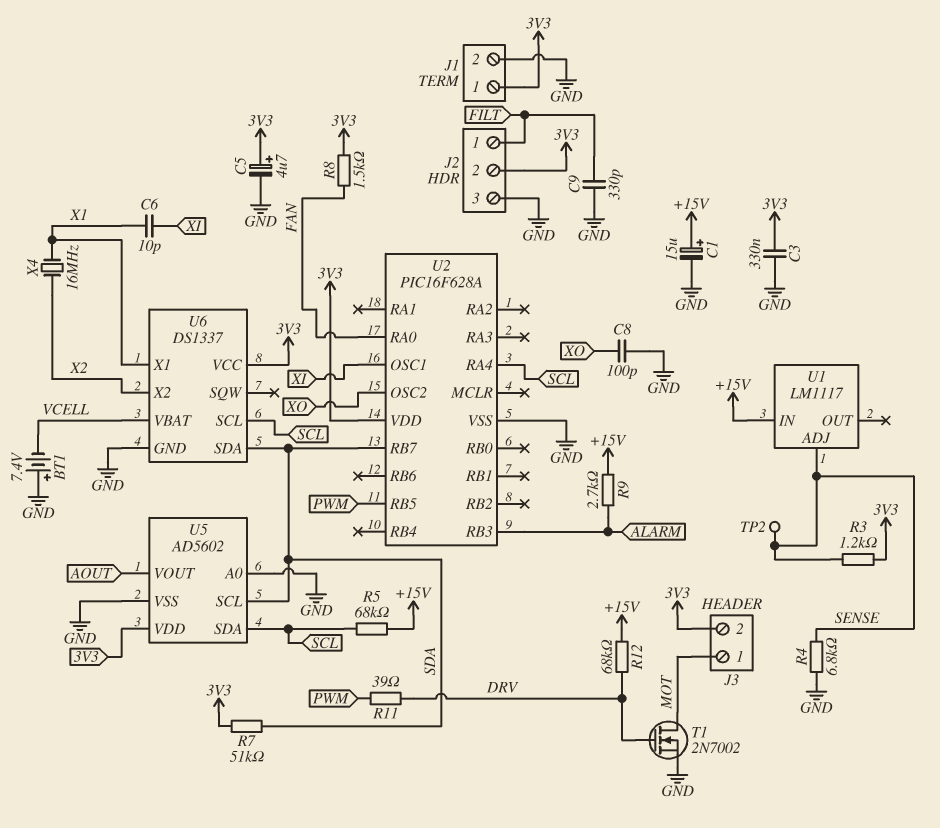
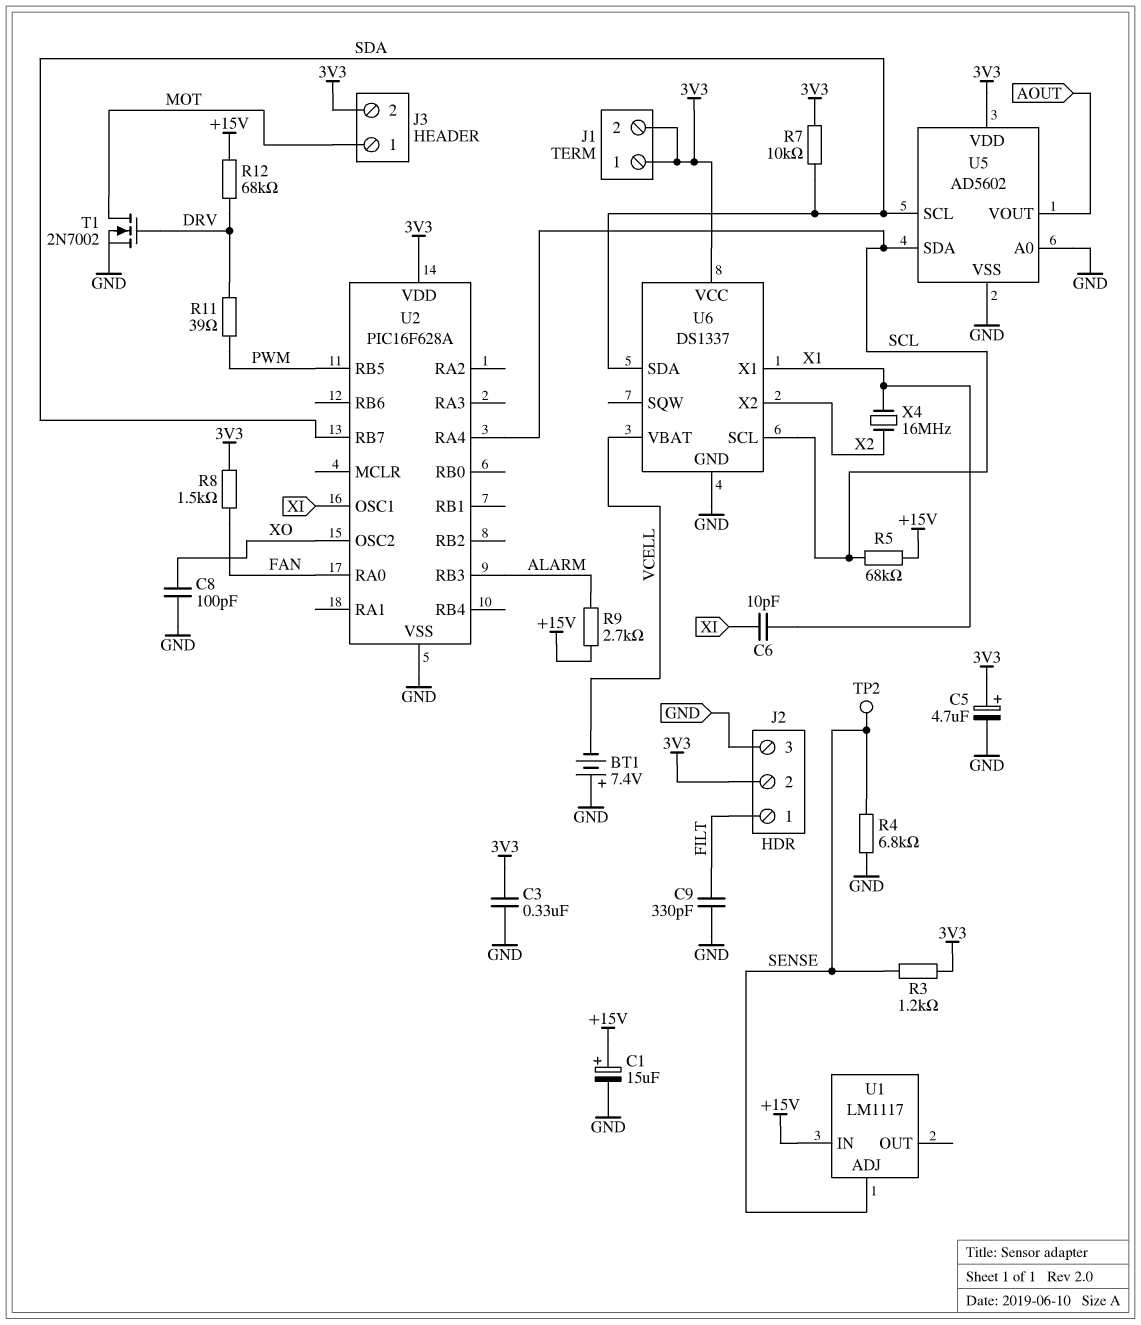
J1 pin 2: GND -> 3V3
R7: 51k (3V3, SDA) -> 10k (3V3, SDA)

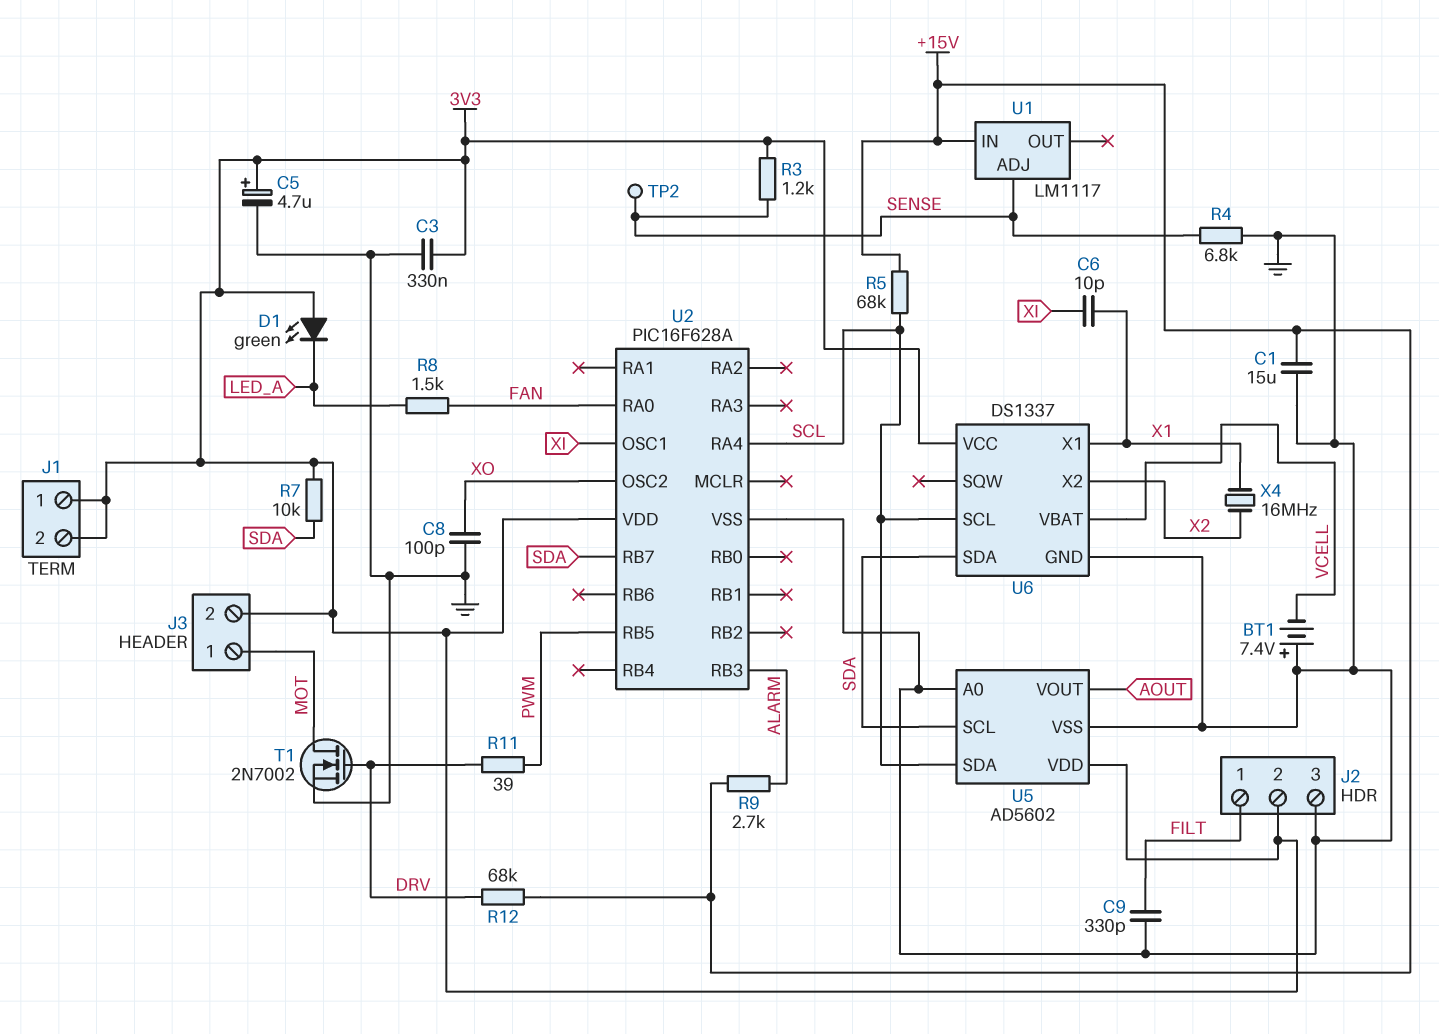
C1: 15uF (plus +15V, minus GND) -> 15uF (+15V, GND)
D1: none -> LED green (A 3V3, K LED_A)
R8: 1.5k (3V3, FAN) -> 1.5k (FAN, LED_A)

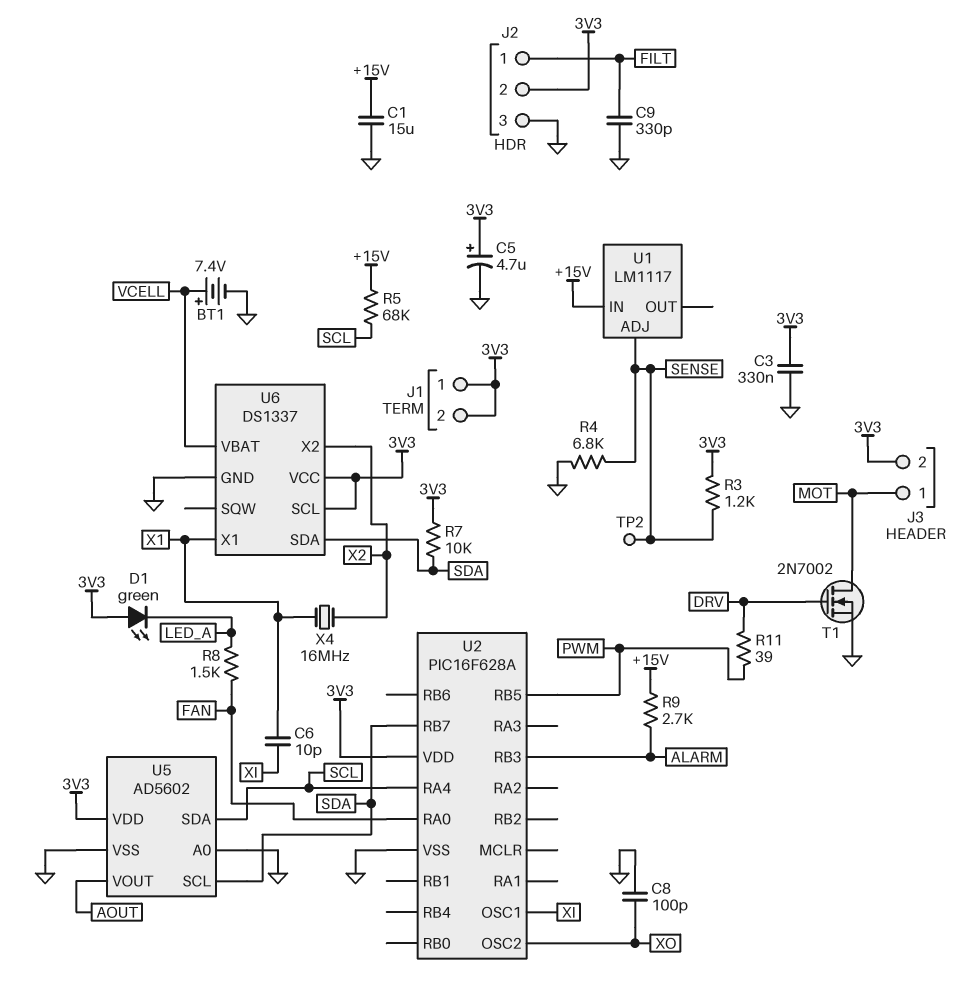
BT1: 7.4V (plus GND, minus VCELL) -> 7.4V (plus VCELL, minus GND)
R12: 68k (+15V, DRV) -> none
U6 pin SCL: SCL -> 3V3

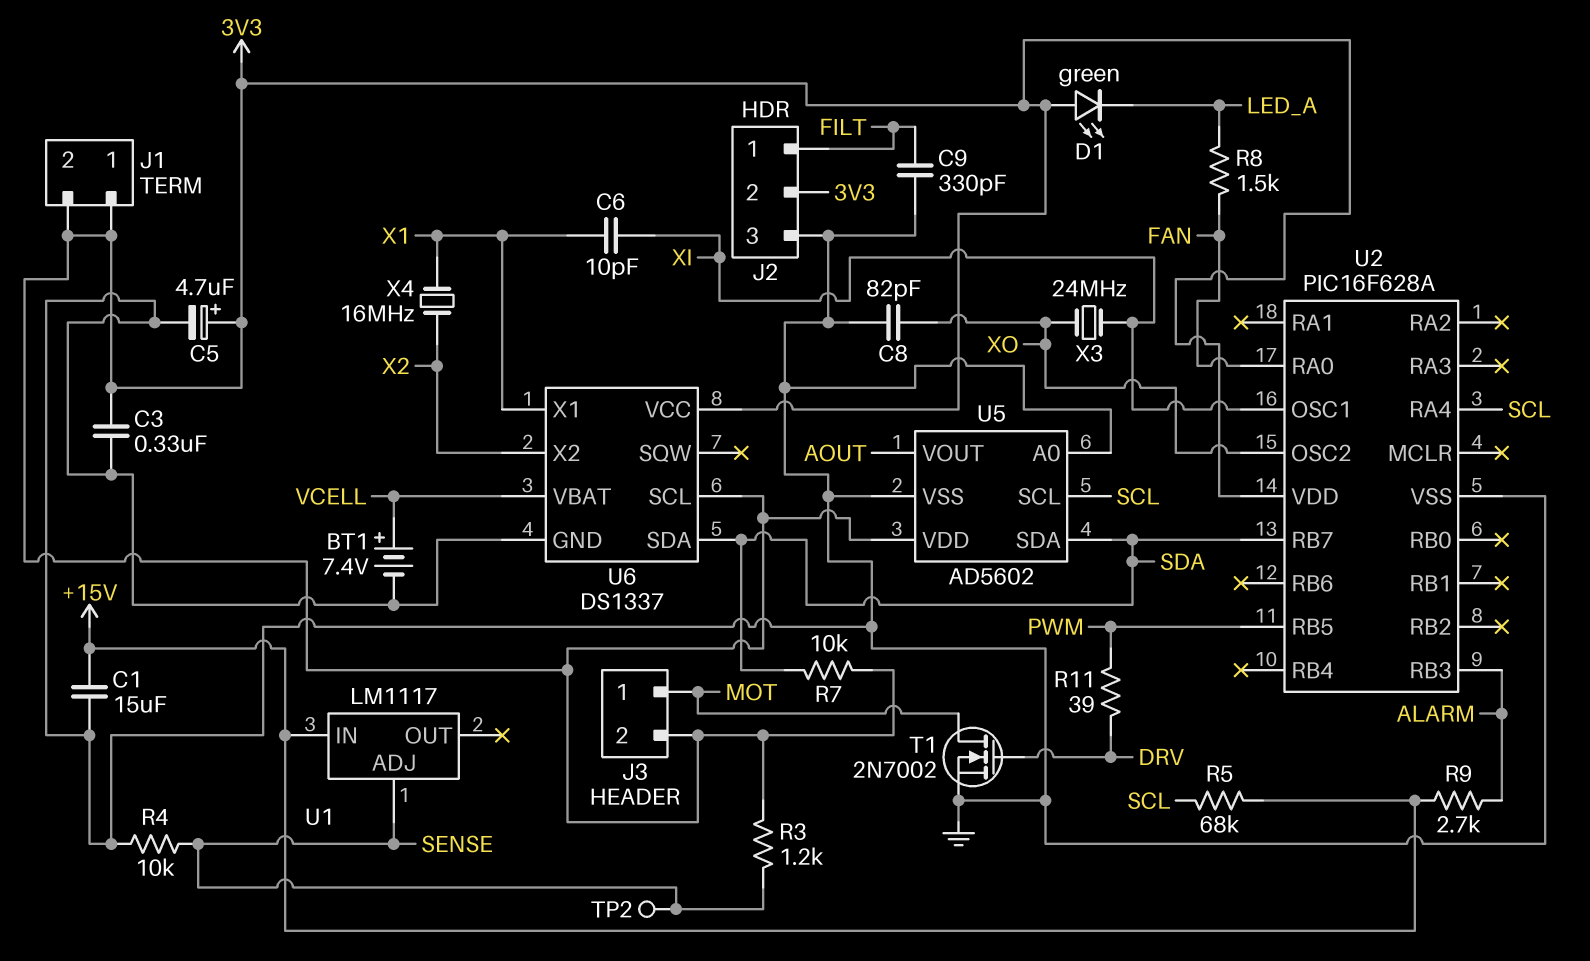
C8: 100pF (GND, XO) -> 82pF (GND, XO)
R4: 6.8k (GND, SENSE) -> 10k (GND, SENSE)
U5 pin SCL: SDA -> SCL
U5 pin SDA: SCL -> SDA
X3: none -> 24MHz (XI, XO)

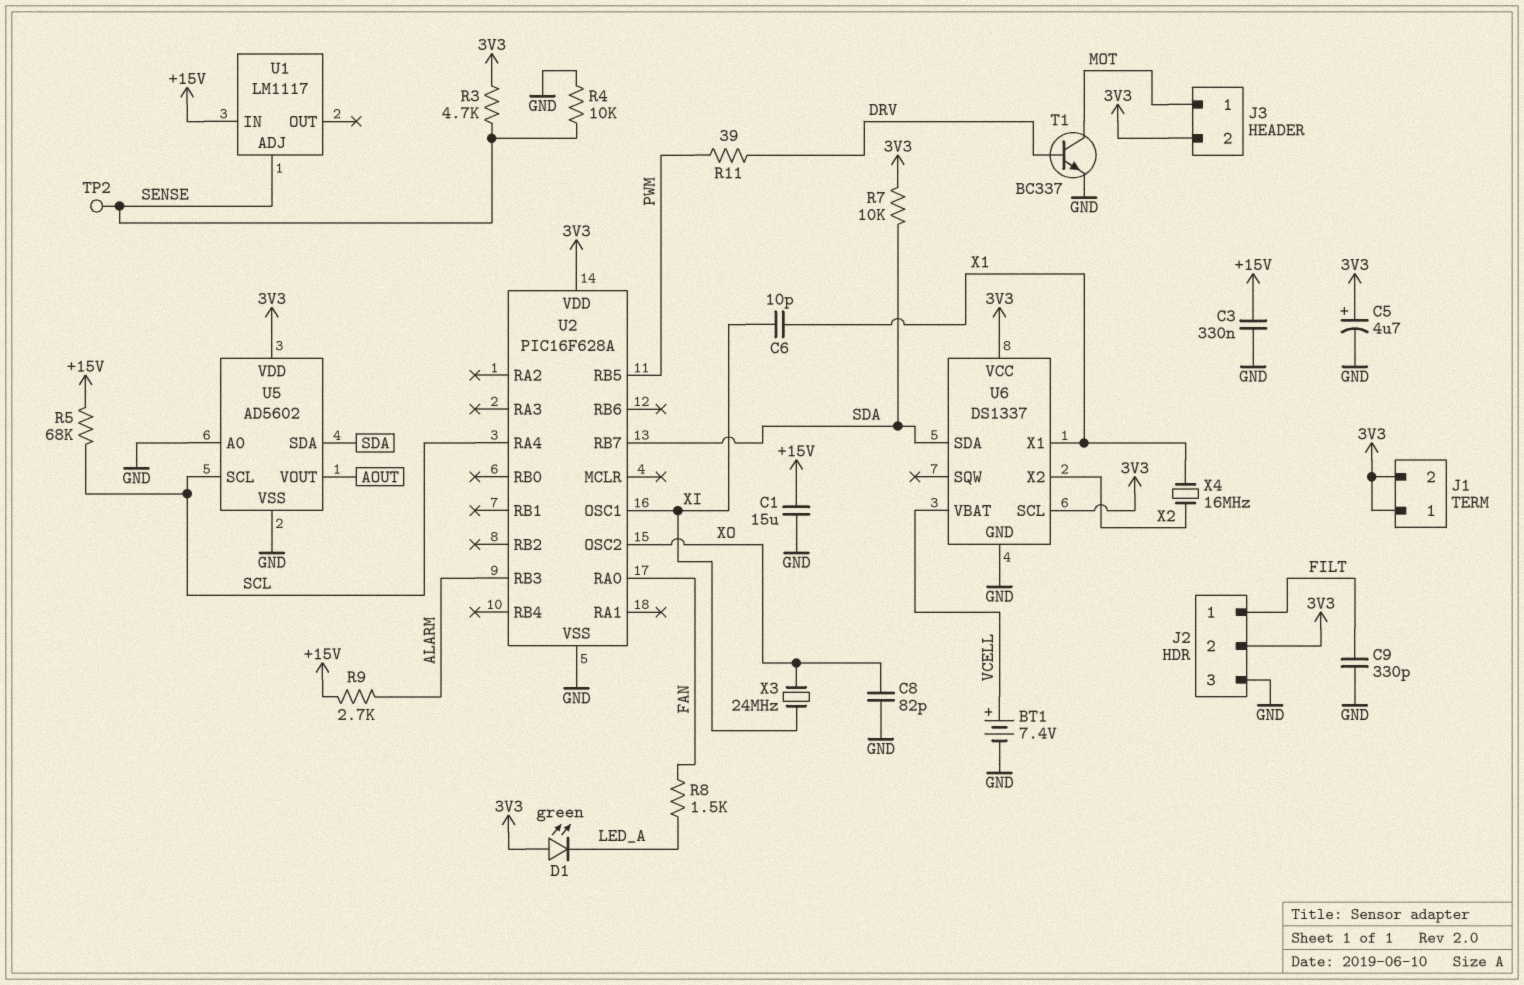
C3: 330nF (3V3, GND) -> 330nF (+15V, GND)
R3: 1.2k (3V3, SENSE) -> 4.7k (3V3, SENSE)
T1: NMOS 2N7002 (G DRV, D MOT, S GND) -> NPN BC337 (B DRV, C MOT, E GND)

